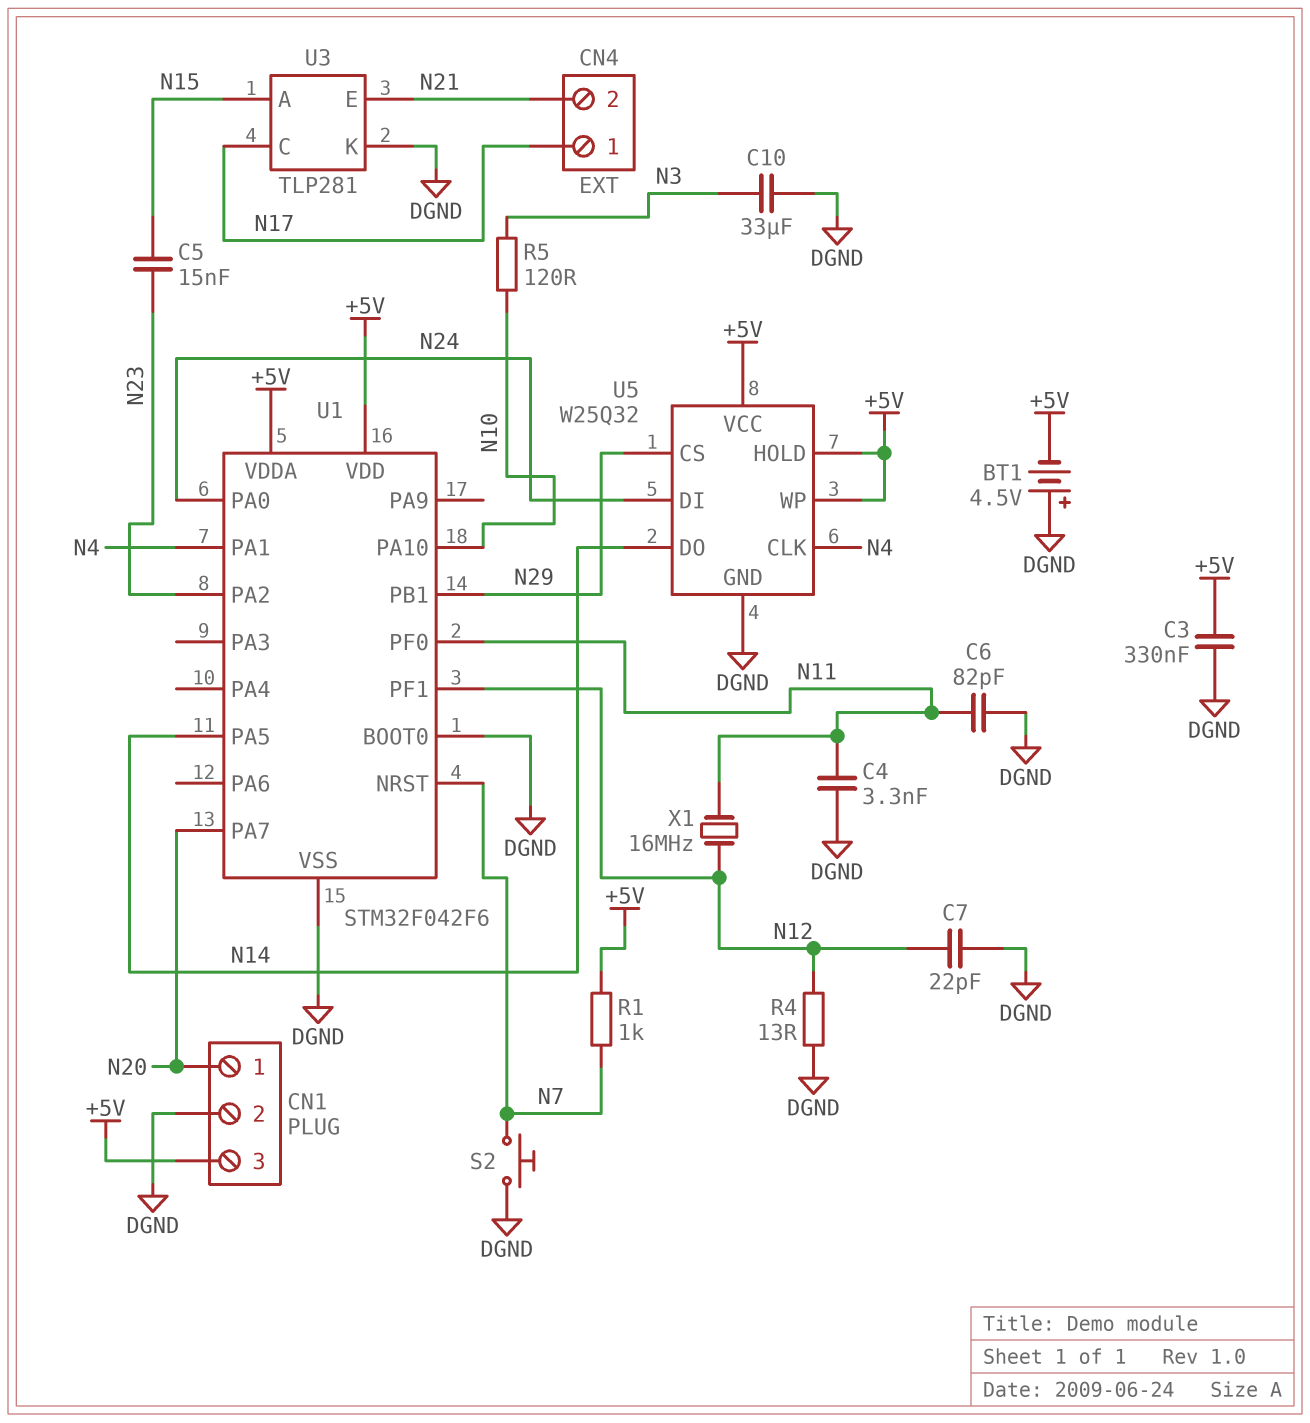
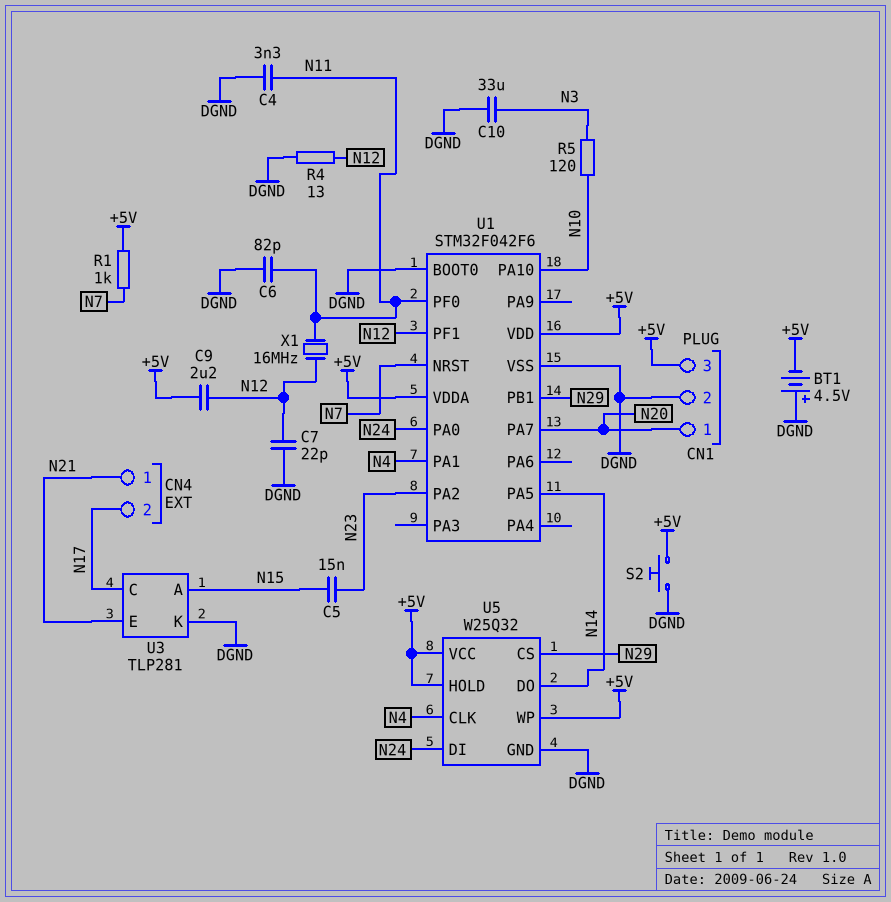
C3: 330nF (+5V, DGND) -> none
C9: none -> 2.2uF (+5V, N12)
CN4 pin 1: N17 -> N21
CN4 pin 2: N21 -> N17
S2: button (DGND, N7) -> button (+5V, DGND)

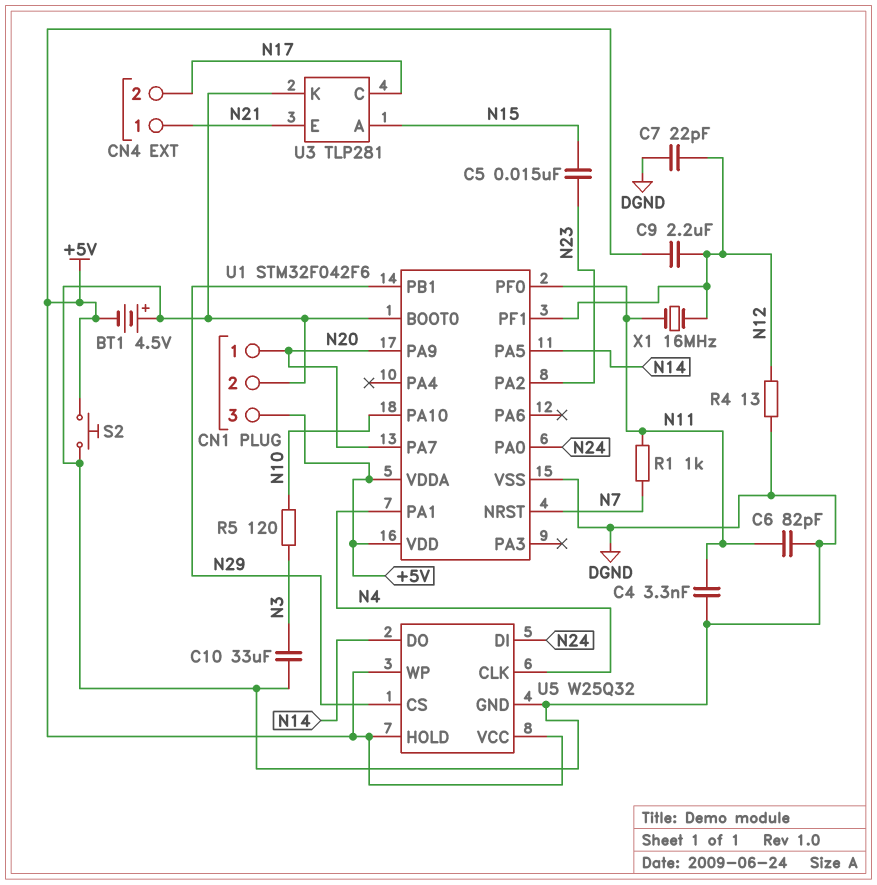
R1: 1k (+5V, N7) -> 1k (N7, N11)
U1 pin PA9: none -> N20

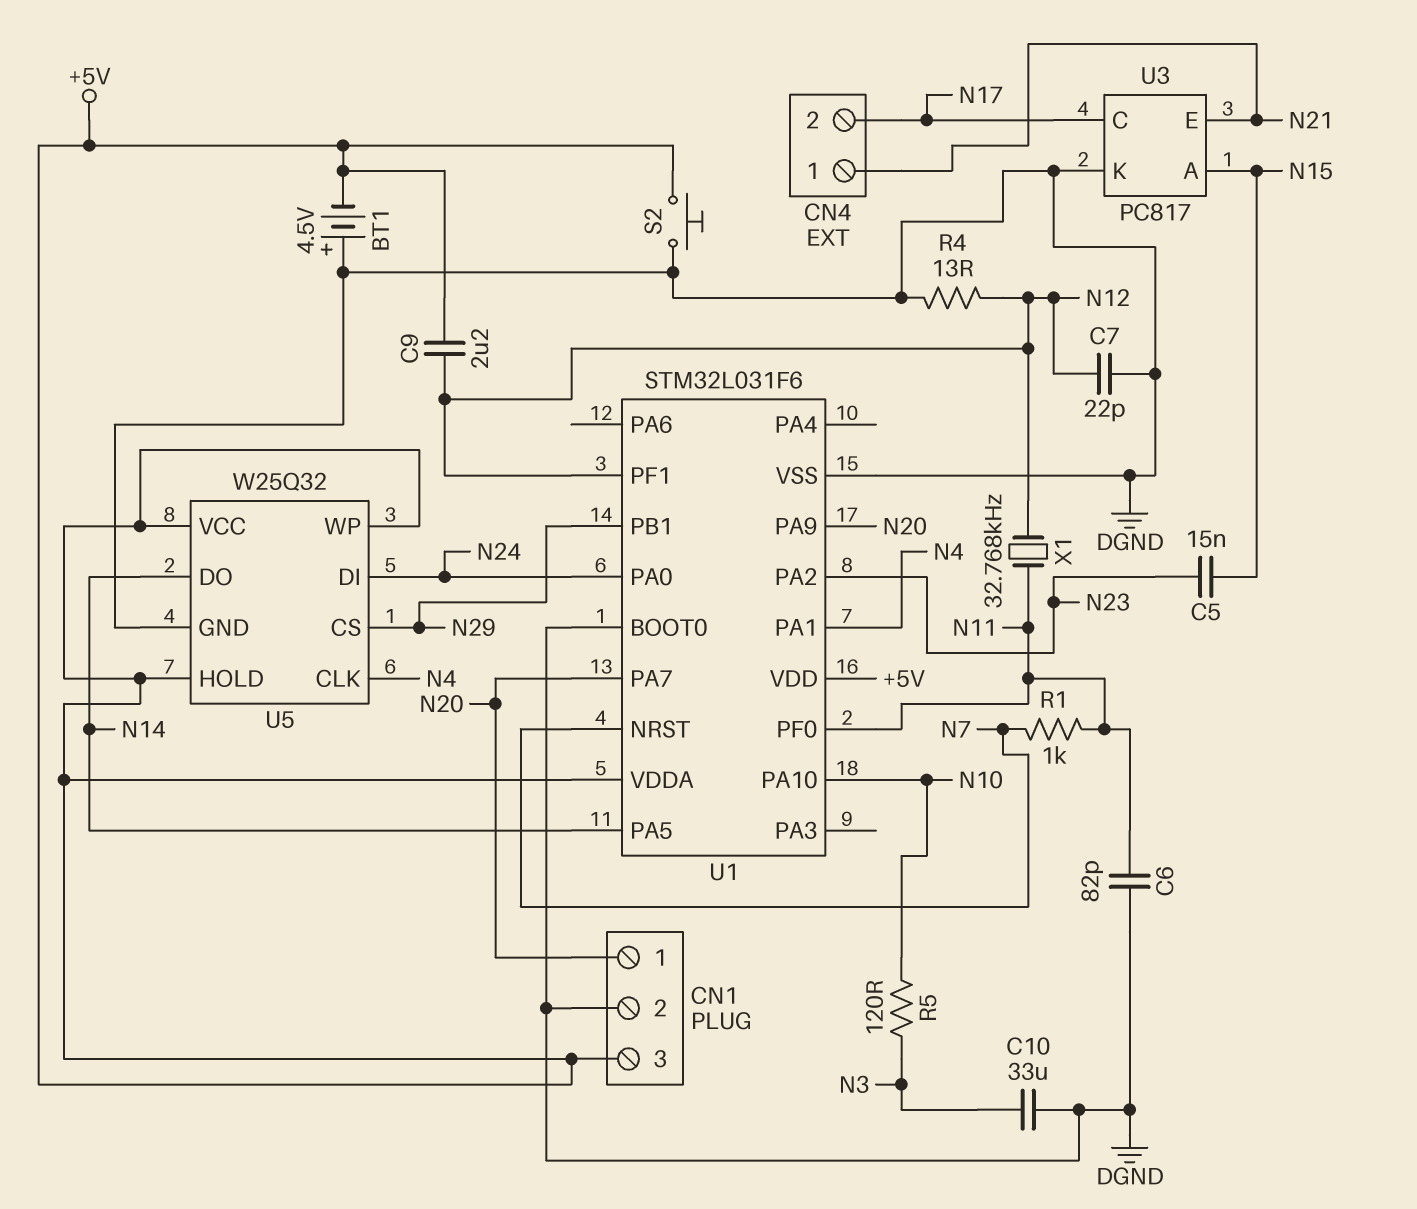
C4: 3.3nF (DGND, N11) -> none
U1: STM32F042F6 -> STM32L031F6
U3: TLP281 -> PC817
X1: 16MHz (N11, N12) -> 32.768kHz (N11, N12)

